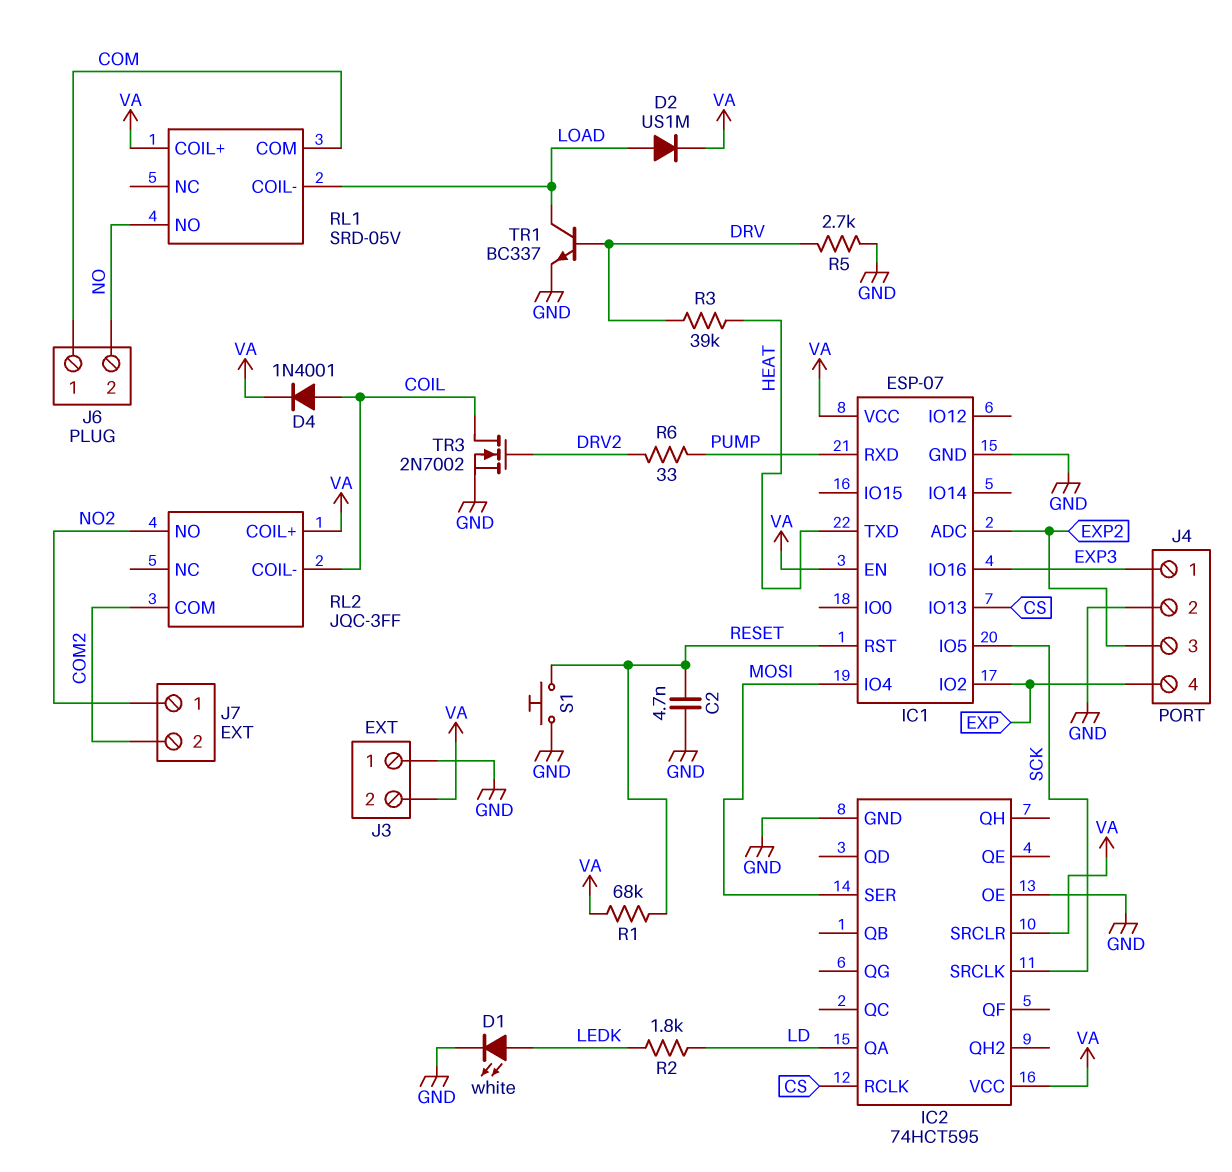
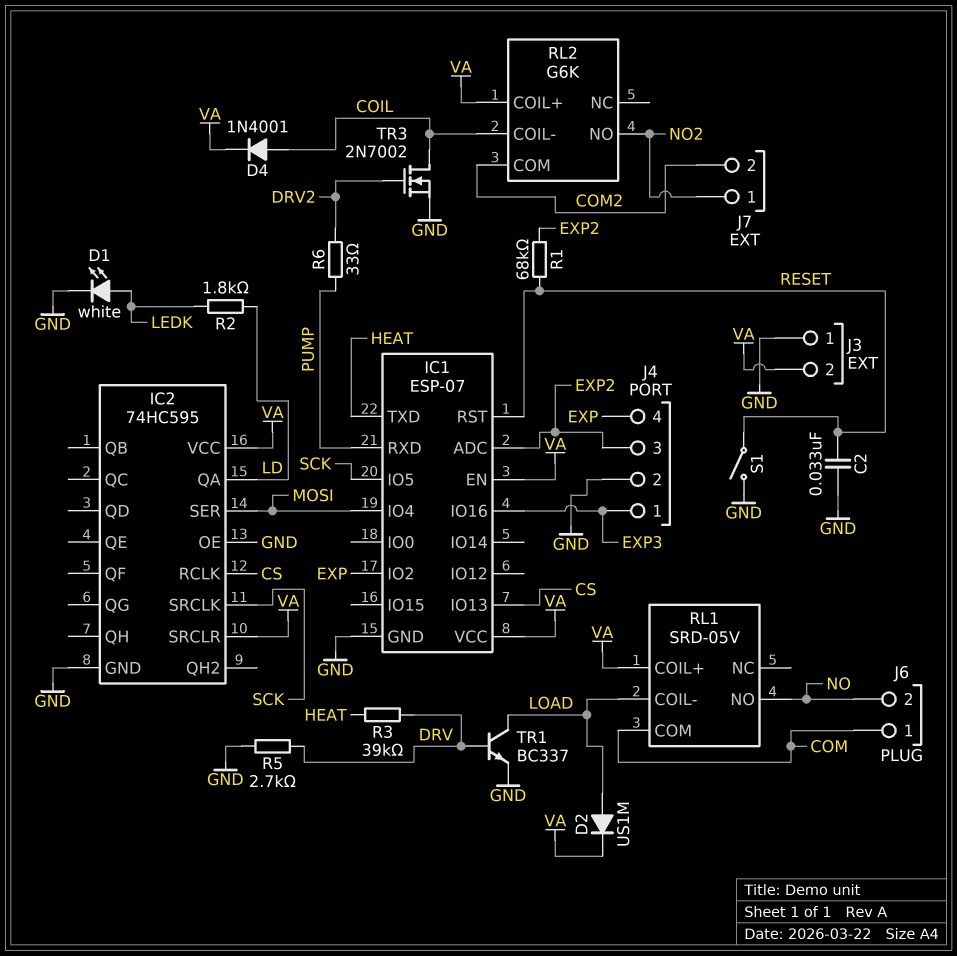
C2: 4.7nF (GND, RESET) -> 33nF (GND, RESET)
IC2: 74HCT595 -> 74HC595
R1: 68k (RESET, VA) -> 68k (EXP2, RESET)
RL2: JQC-3FF -> G6K
S1: button (GND, RESET) -> switch (GND, RESET)

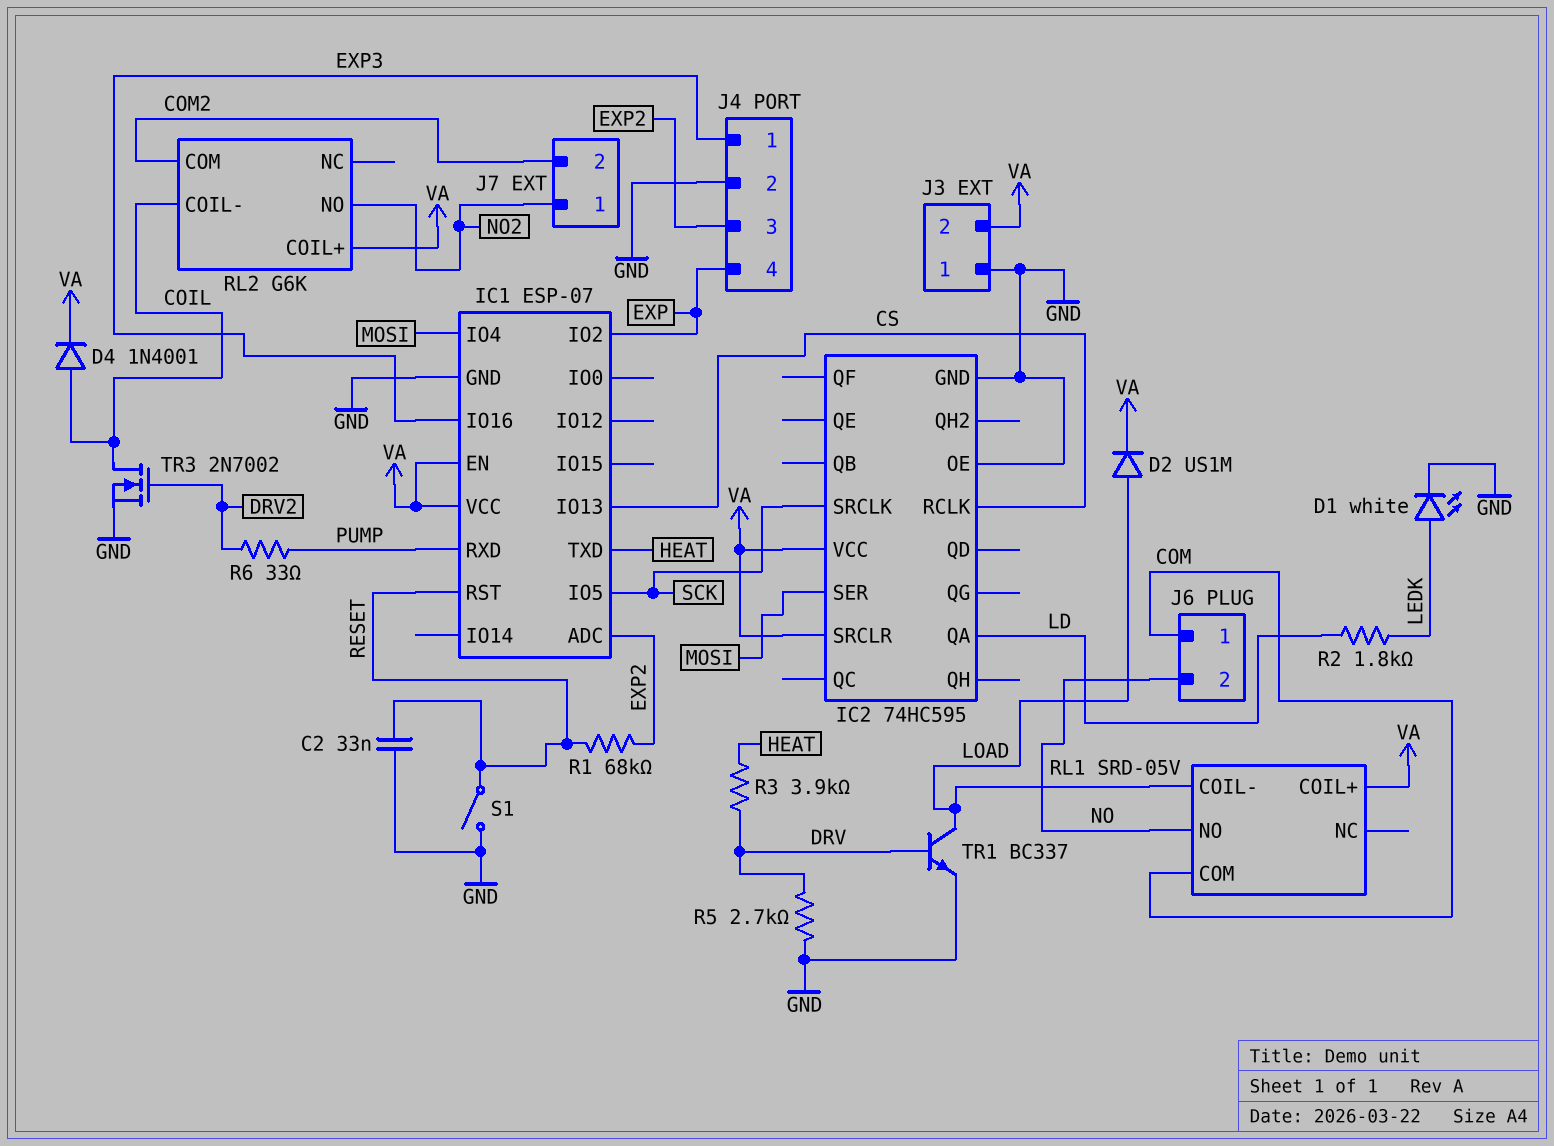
R3: 39k (DRV, HEAT) -> 3.9k (DRV, HEAT)

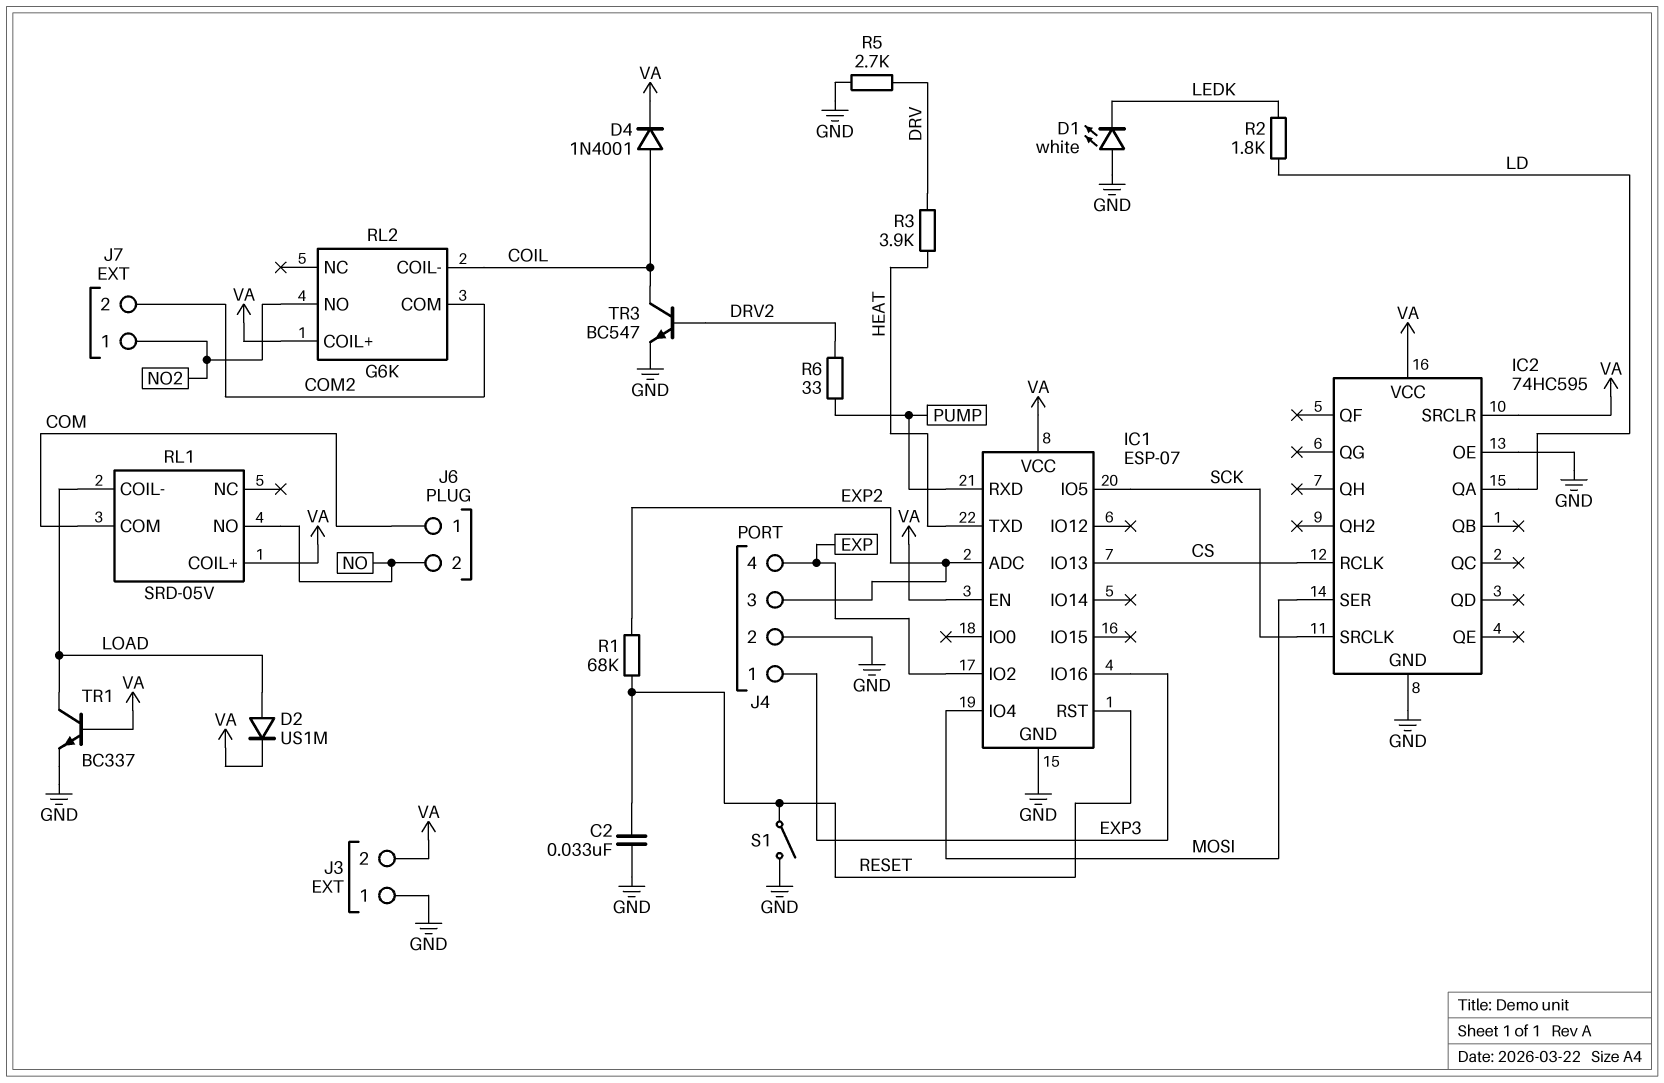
D1: LED white (A LEDK, K GND) -> LED white (A GND, K LEDK)
TR1: NPN BC337 (B DRV, C LOAD, E GND) -> NPN BC337 (B VA, C LOAD, E GND)
TR3: NMOS 2N7002 (G DRV2, D COIL, S GND) -> NPN BC547 (B DRV2, C COIL, E GND)

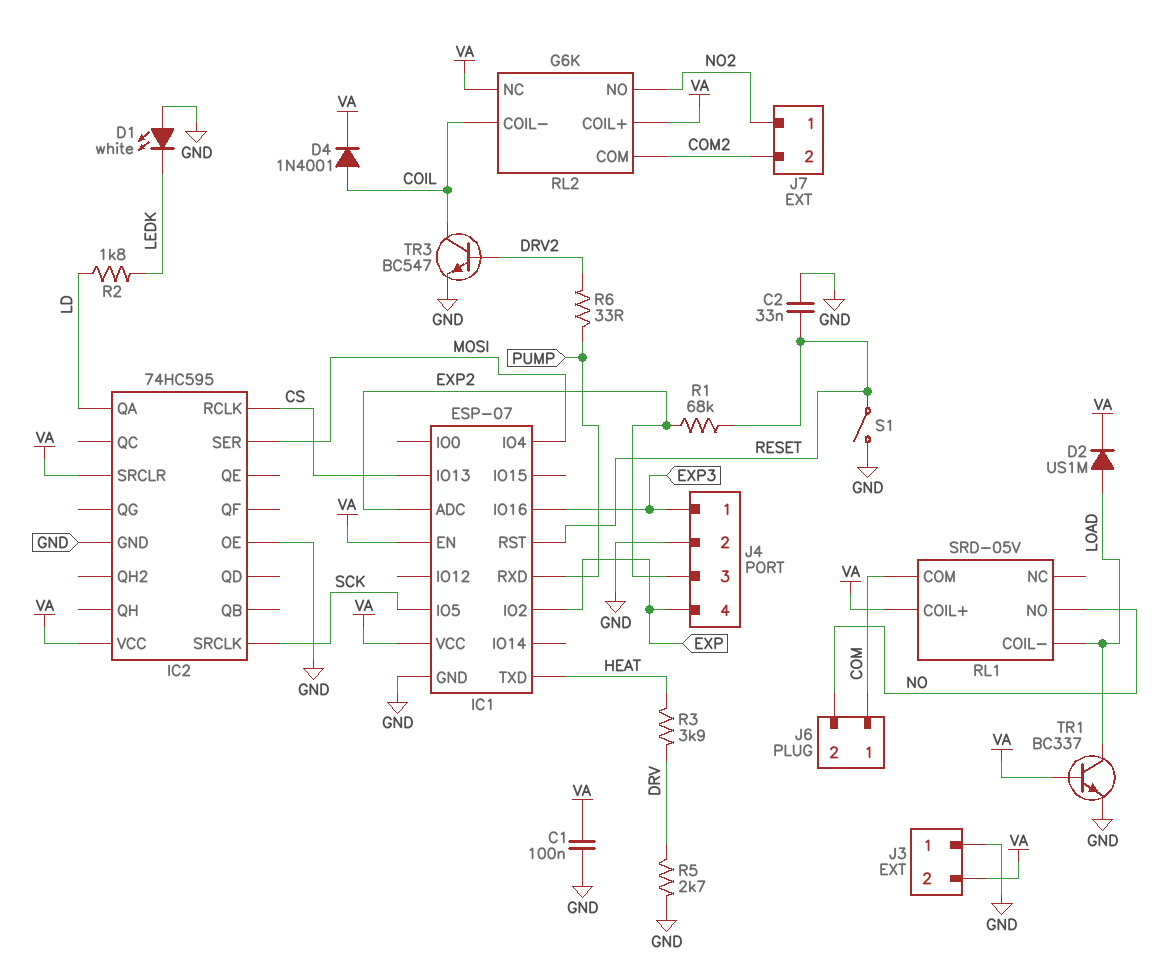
C1: none -> 100nF (GND, VA)
RL2 pin NC: none -> VA

